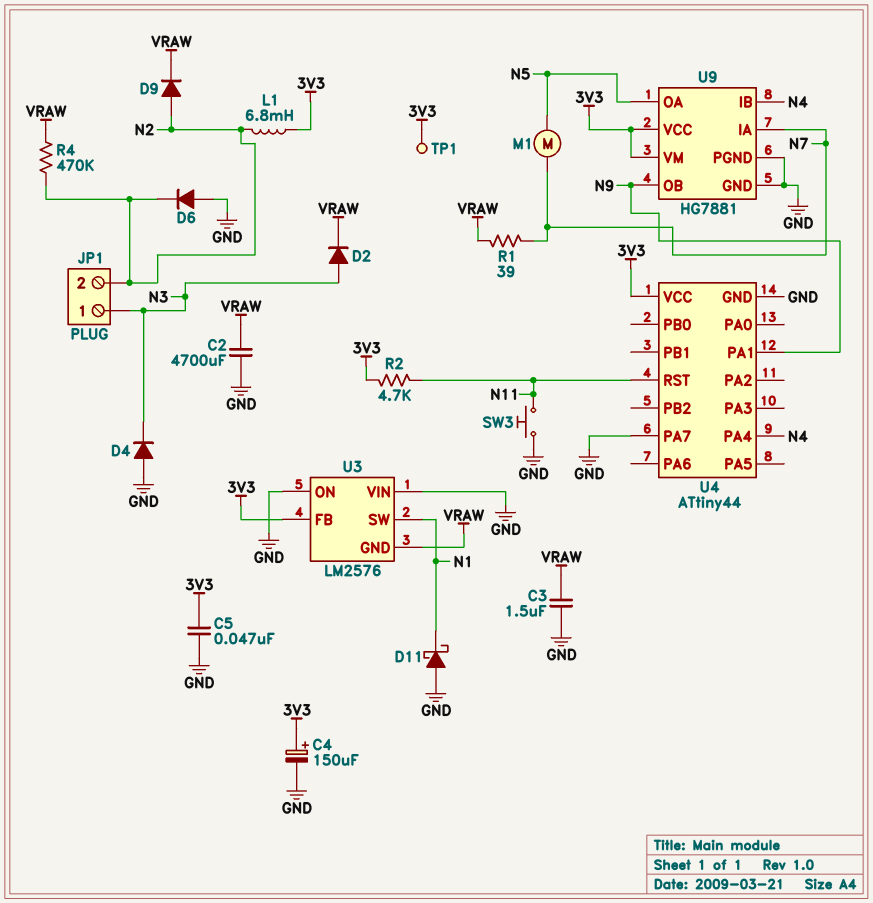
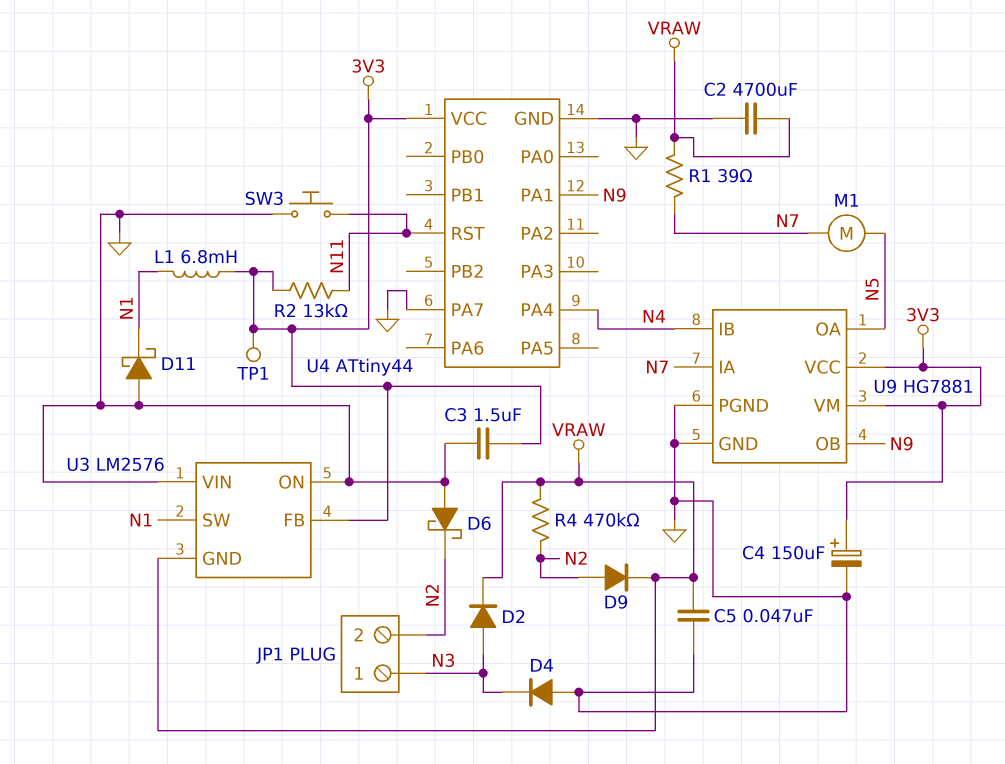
C3: 1.5uF (GND, VRAW) -> 1.5uF (3V3, GND)
C5: 47nF (3V3, GND) -> 47nF (GND, VRAW)
D6: diode (A GND, K N2) -> schottky (A GND, K N2)
L1: 6.8mH (3V3, N2) -> 6.8mH (3V3, N1)
R2: 4.7k (3V3, N11) -> 13k (3V3, N11)

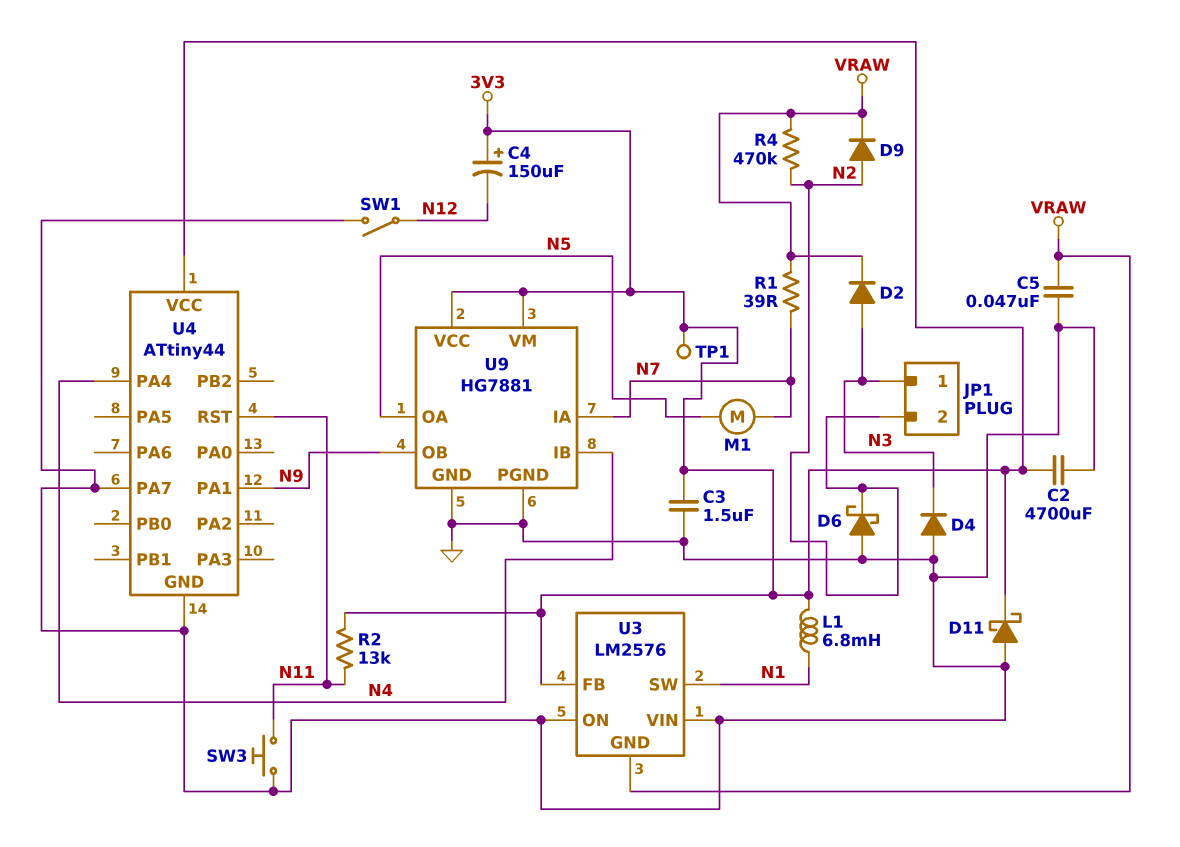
C2: 4700uF (GND, VRAW) -> 4700uF (3V3, GND)
C4: 150uF (plus 3V3, minus GND) -> 150uF (plus 3V3, minus N12)
D11: schottky (A GND, K N1) -> schottky (A GND, K 3V3)
SW1: none -> switch (GND, N12)

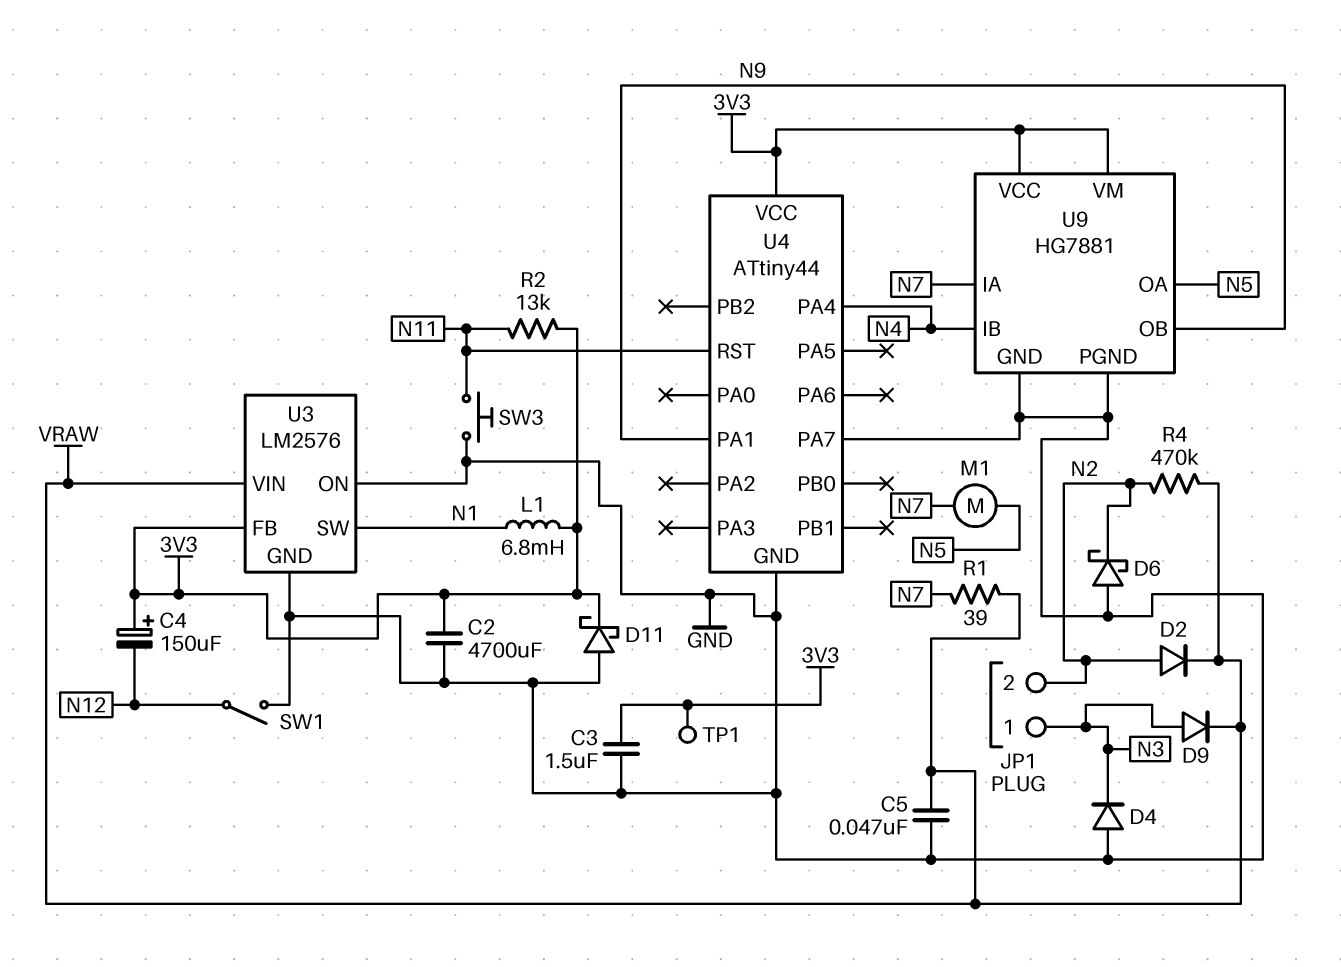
D2: diode (A N3, K VRAW) -> diode (A N2, K VRAW)
D9: diode (A N2, K VRAW) -> diode (A N3, K VRAW)
U3 pin GND: VRAW -> GND
U3 pin VIN: GND -> VRAW

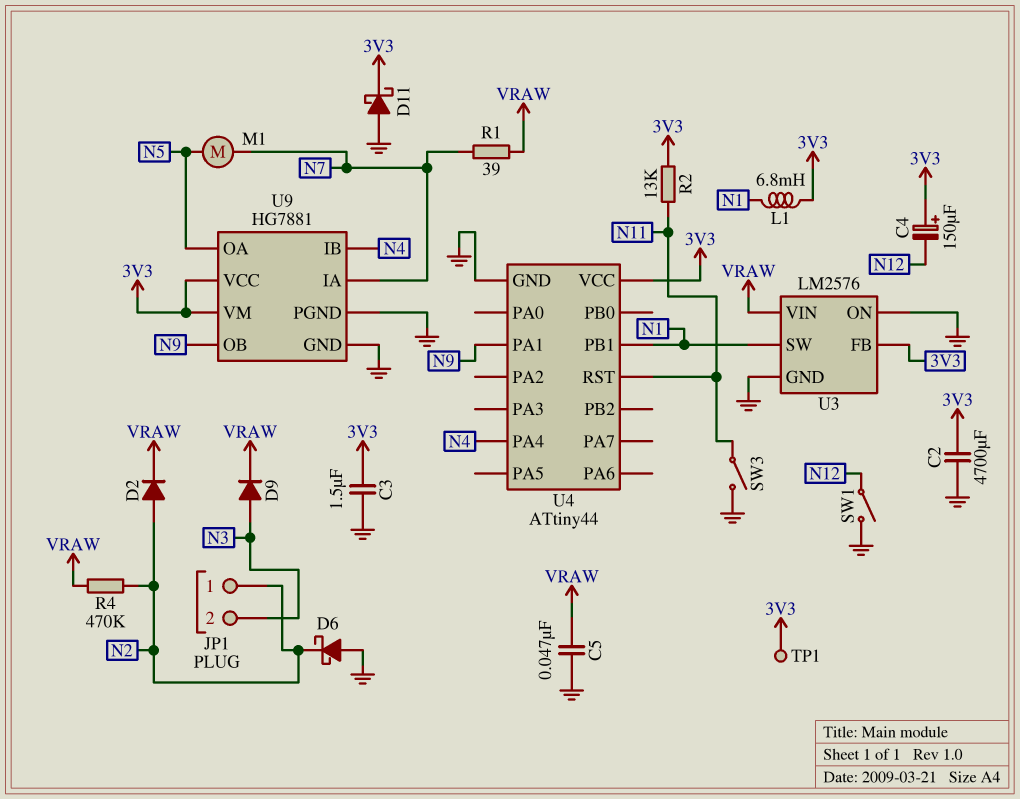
D4: diode (A GND, K N3) -> none
JP1 pin 1: N3 -> N2
JP1 pin 2: N2 -> N3
SW3: button (GND, N11) -> switch (GND, N11)
U4 pin PA7: GND -> none
U4 pin PB1: none -> N1

